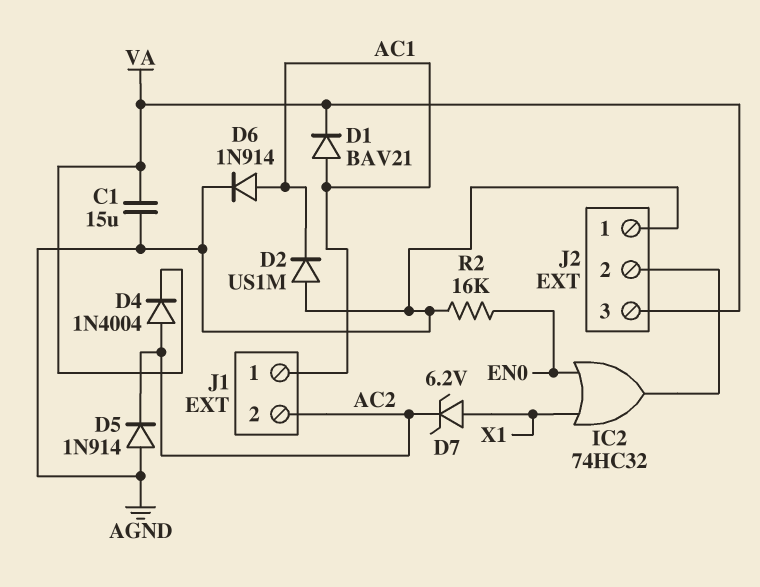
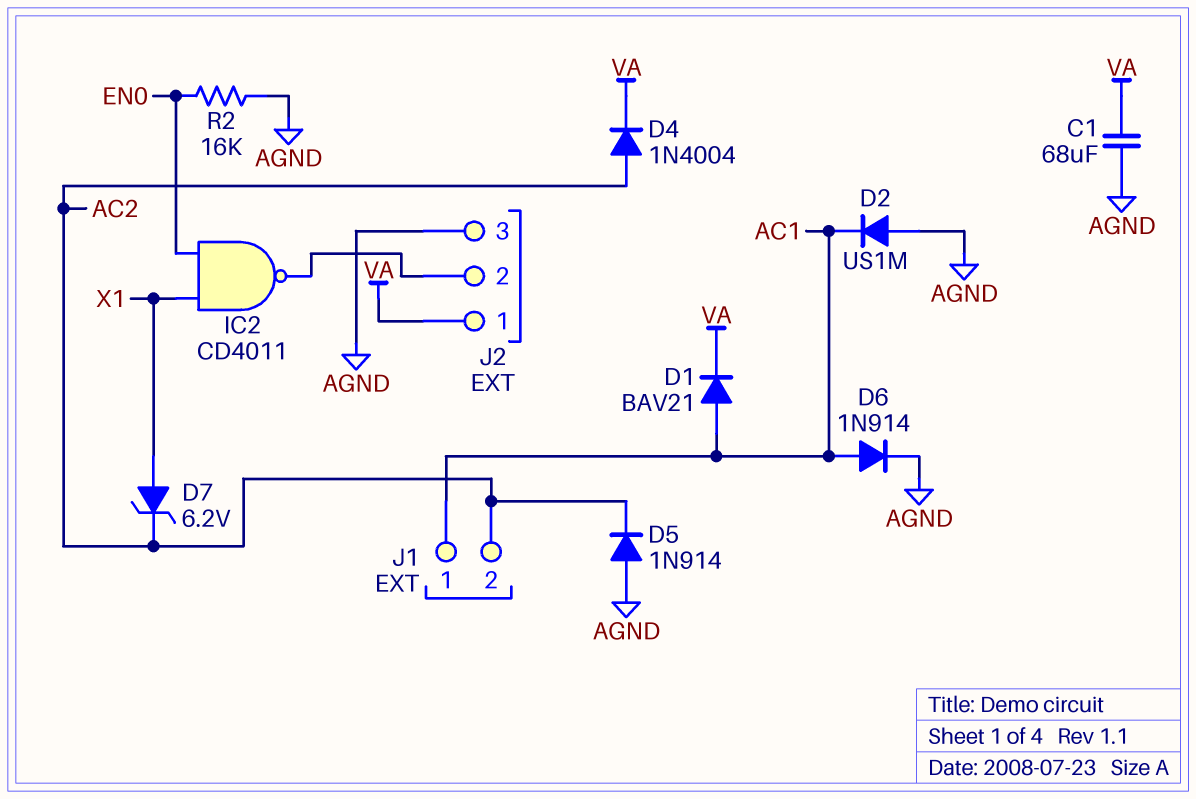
C1: 15uF (AGND, VA) -> 68uF (AGND, VA)
IC2: OR 74HC32 (in EN0, in X1, out J2/2) -> NAND CD4011 (in EN0, in X1, out J2/2)
J2 pin 1: AGND -> VA
J2 pin 3: VA -> AGND

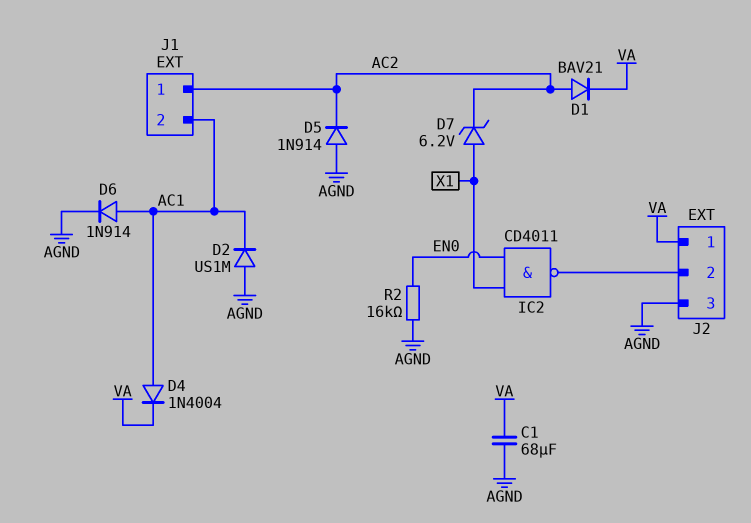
D1: diode BAV21 (A AC1, K VA) -> diode BAV21 (A AC2, K VA)
D4: diode 1N4004 (A AC2, K VA) -> diode 1N4004 (A AC1, K VA)
J1 pin 1: AC1 -> AC2
J1 pin 2: AC2 -> AC1

